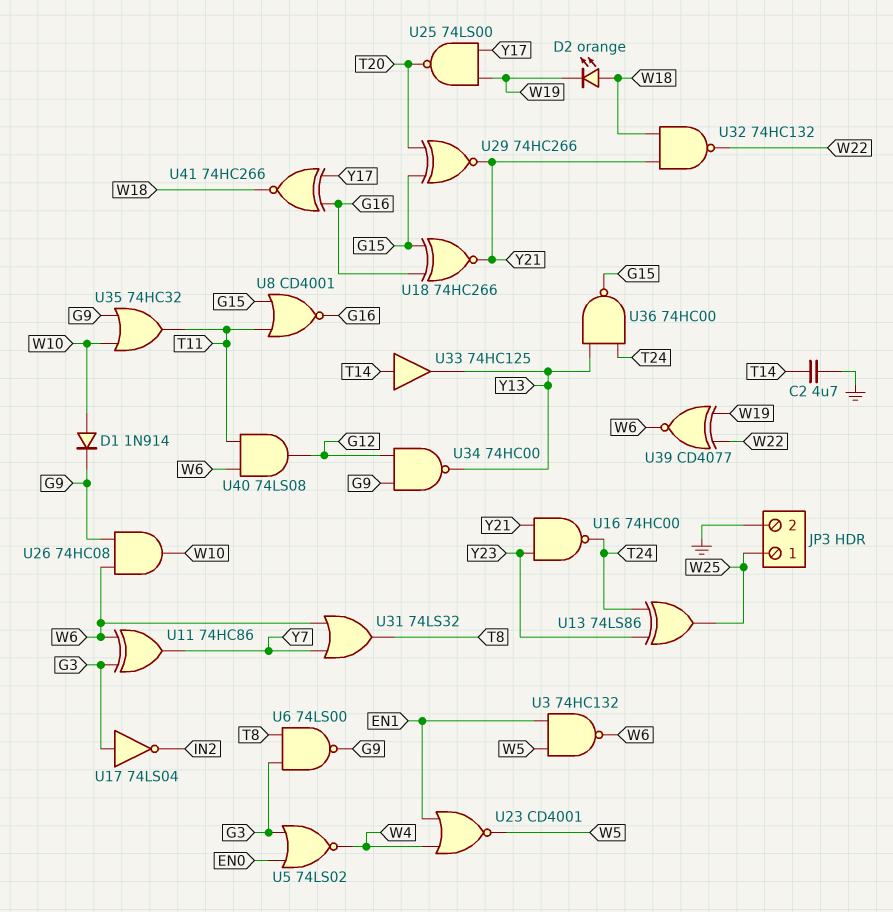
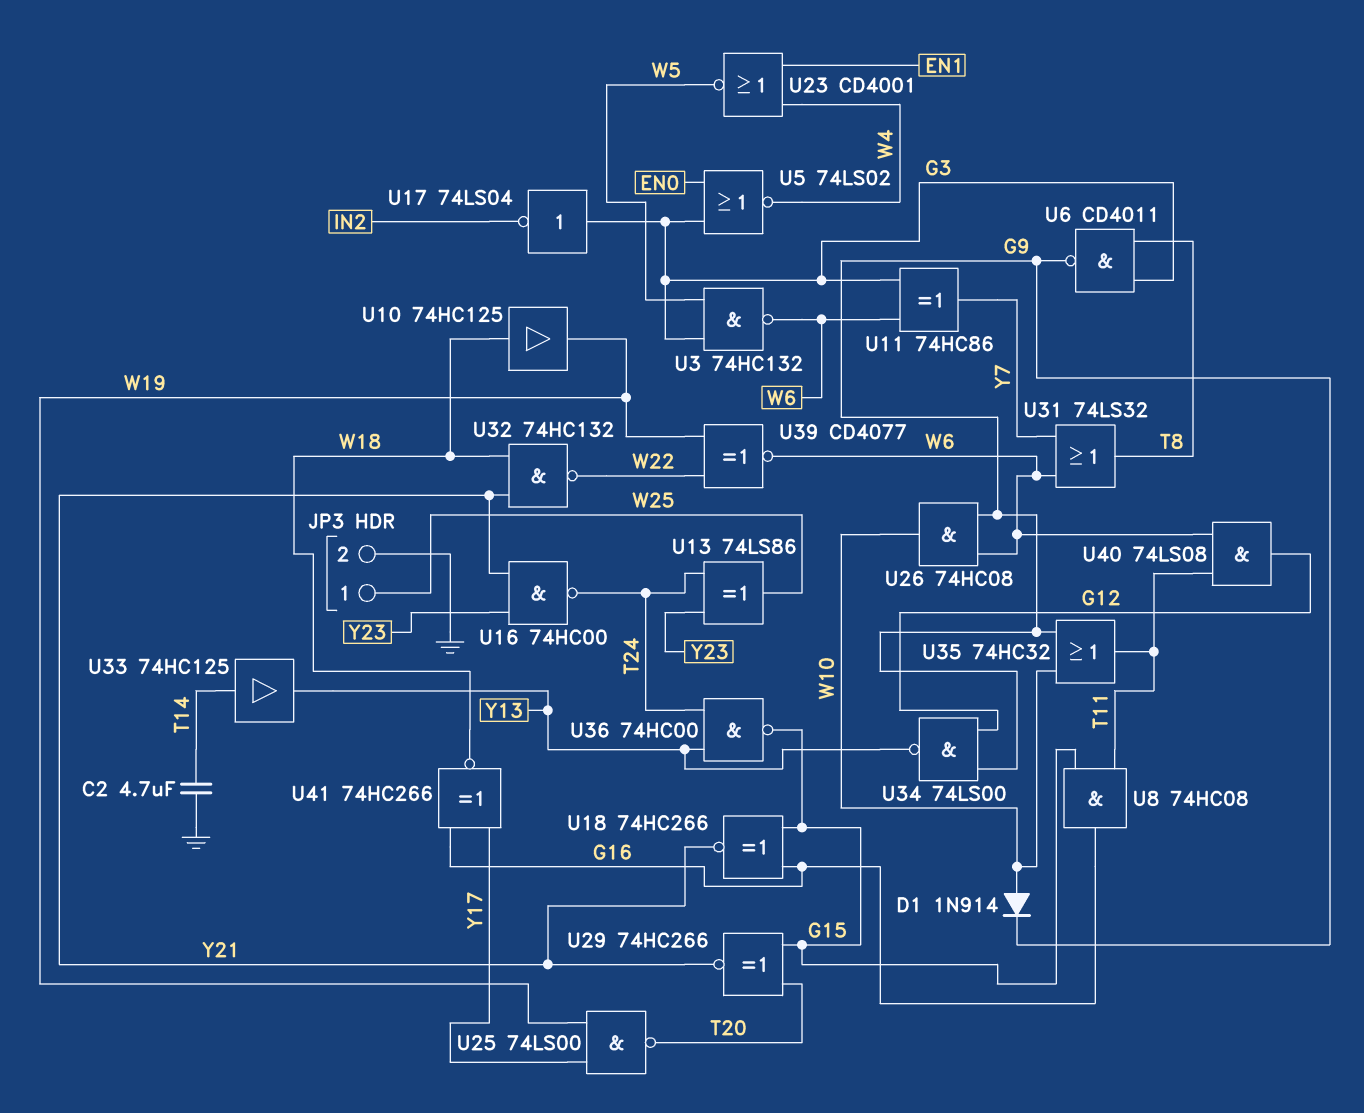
D2: LED orange (A W18, K W19) -> none
U3: NAND 74HC132 (in EN1, in W5, out W6) -> NAND 74HC132 (in G3, in W5, out W6)
U6: NAND 74LS00 (in G3, in T8, out G9) -> NAND CD4011 (in G3, in T8, out G9)
U8: NOR CD4001 (in G15, in T11, out G16) -> AND 74HC08 (in G15, in T11, out G16)
U10: none -> buffer 74HC125 (in W18, out W19)
U34: NAND 74HC00 (in G9, in G12, out Y13) -> NAND 74LS00 (in G9, in G12, out Y13)

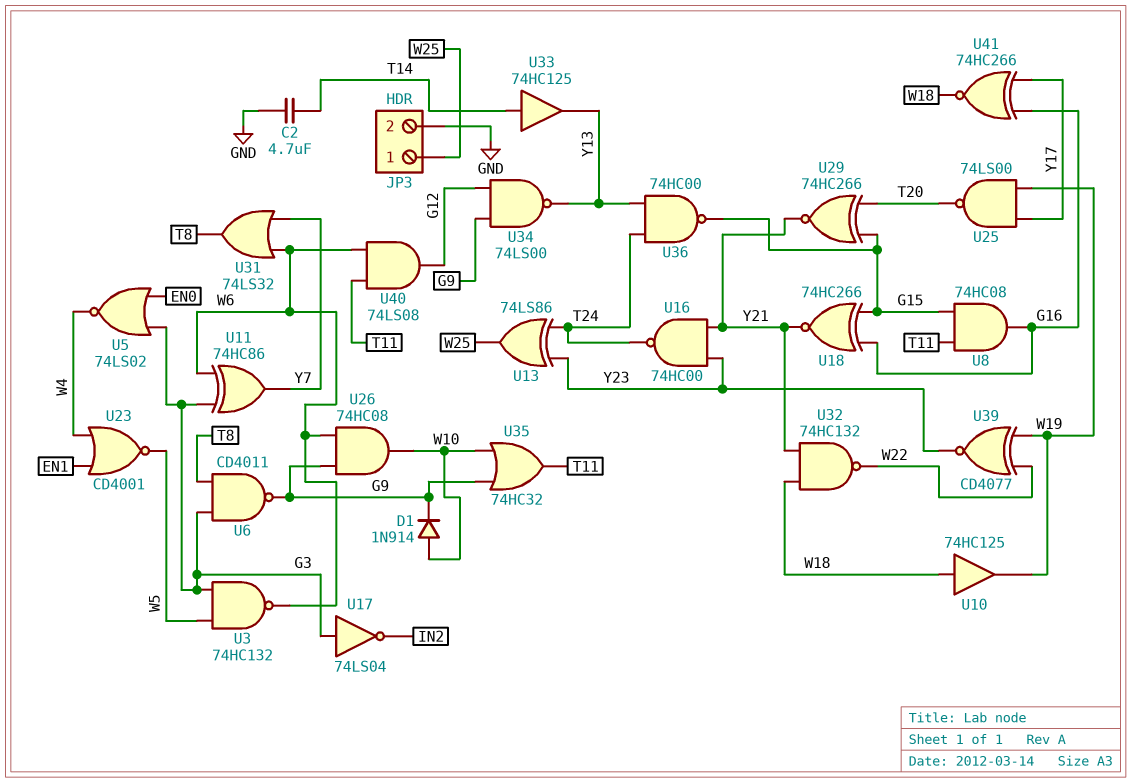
U39: XNOR CD4077 (in W19, in W22, out W6) -> XNOR CD4077 (in W19, in W22, out Y23)

